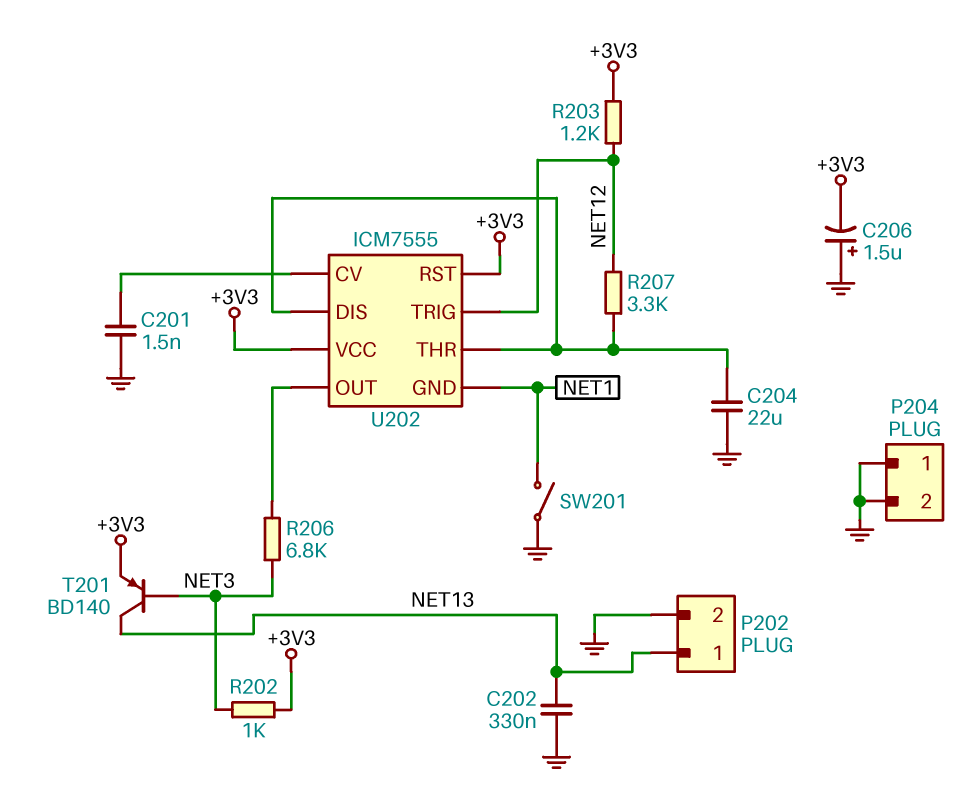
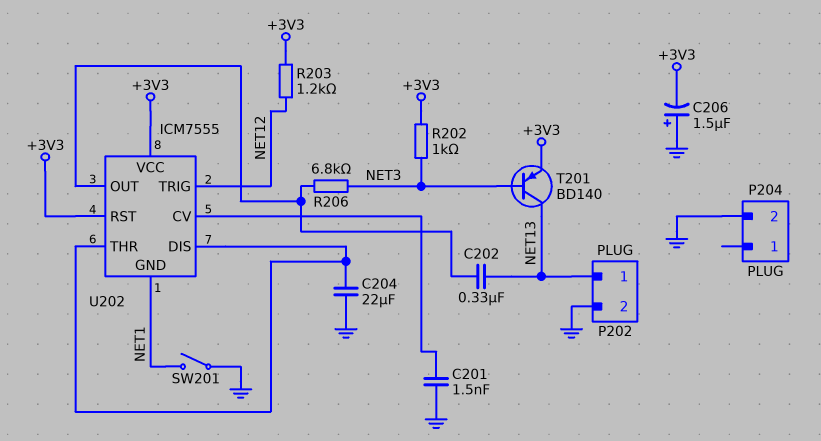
C202: 330nF (GND, NET13) -> 330nF (NET13, U202/OUT)
P204 pin 1: GND -> none
R207: 3.3k (NET12, U202/DIS) -> none

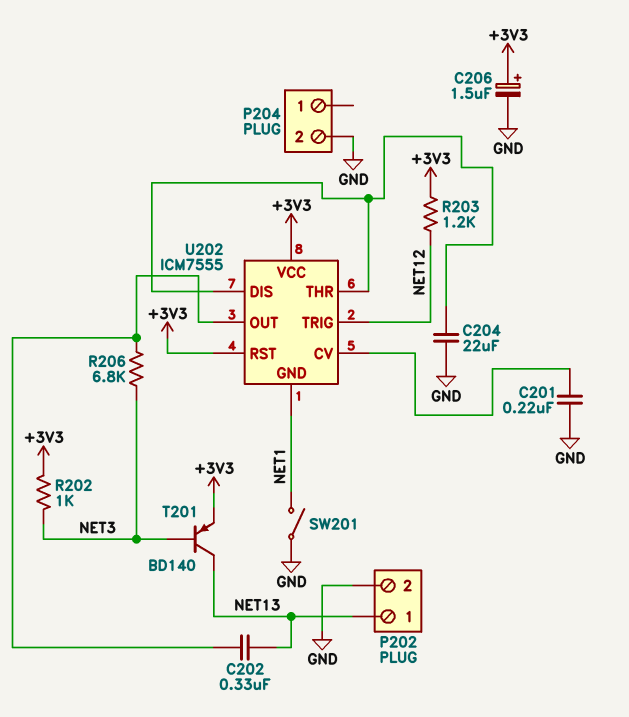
C201: 1.5nF (GND, U202/CV) -> 220nF (GND, U202/CV)
C206: 1.5uF (plus GND, minus +3V3) -> 1.5uF (plus +3V3, minus GND)

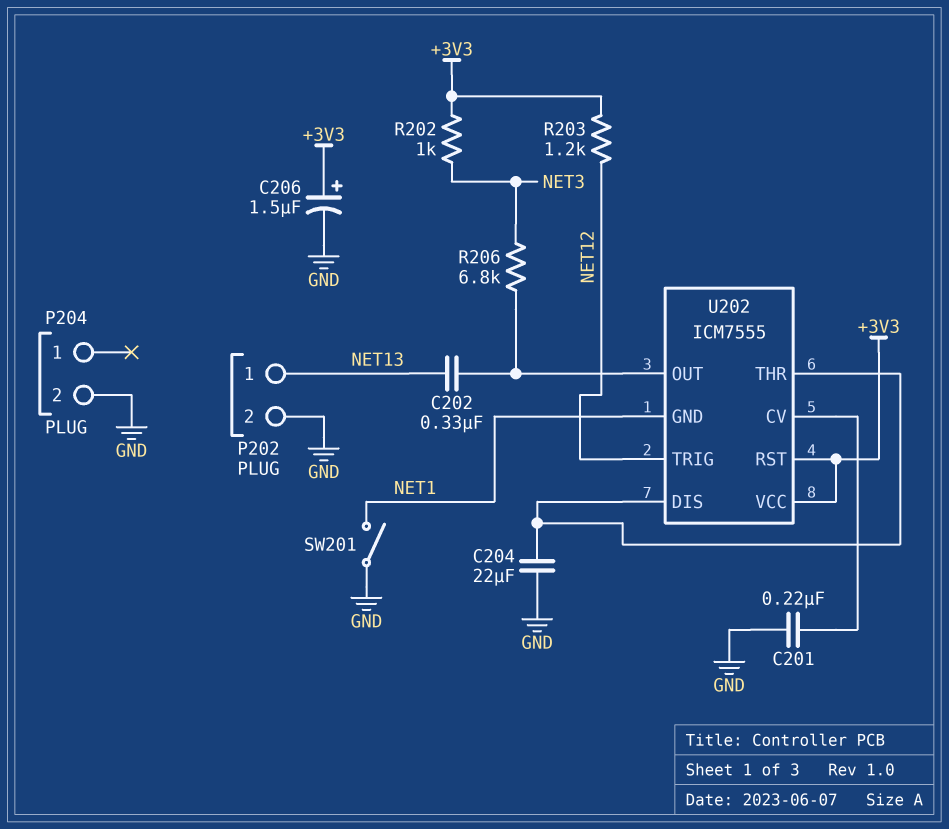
T201: PNP BD140 (B NET3, C NET13, E +3V3) -> none

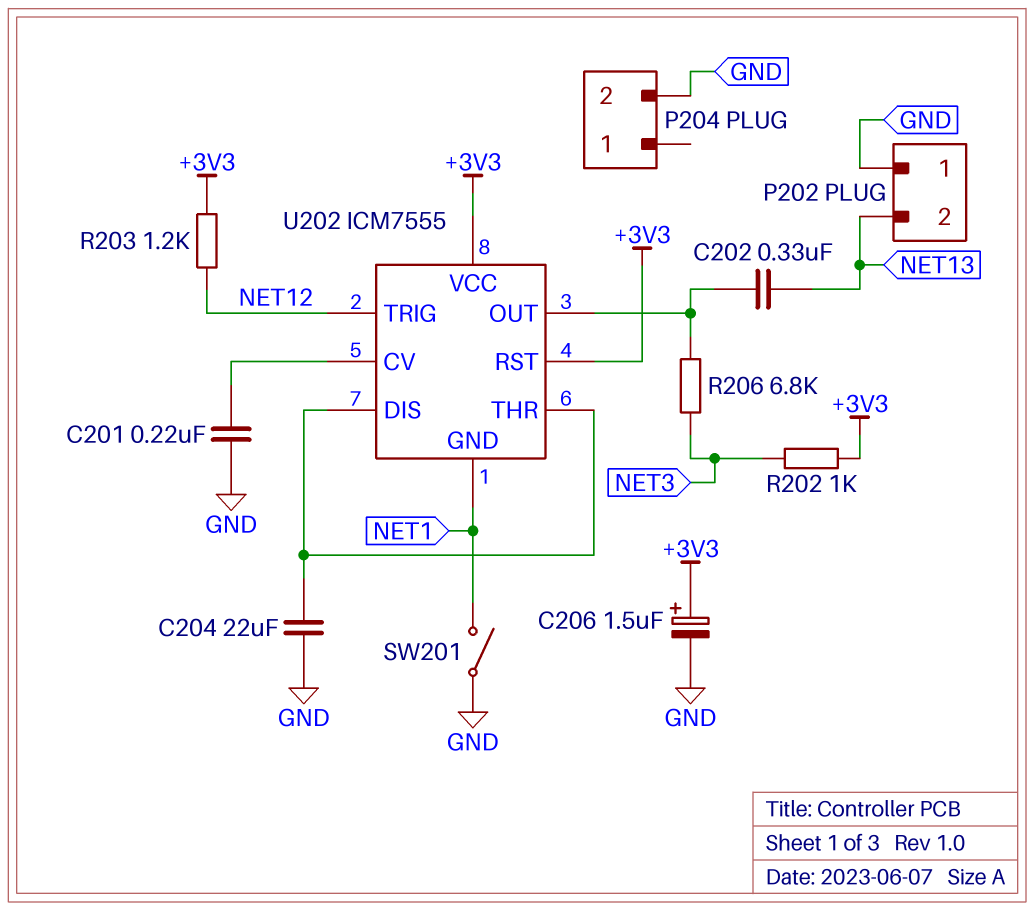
P202 pin 1: NET13 -> GND
P202 pin 2: GND -> NET13

